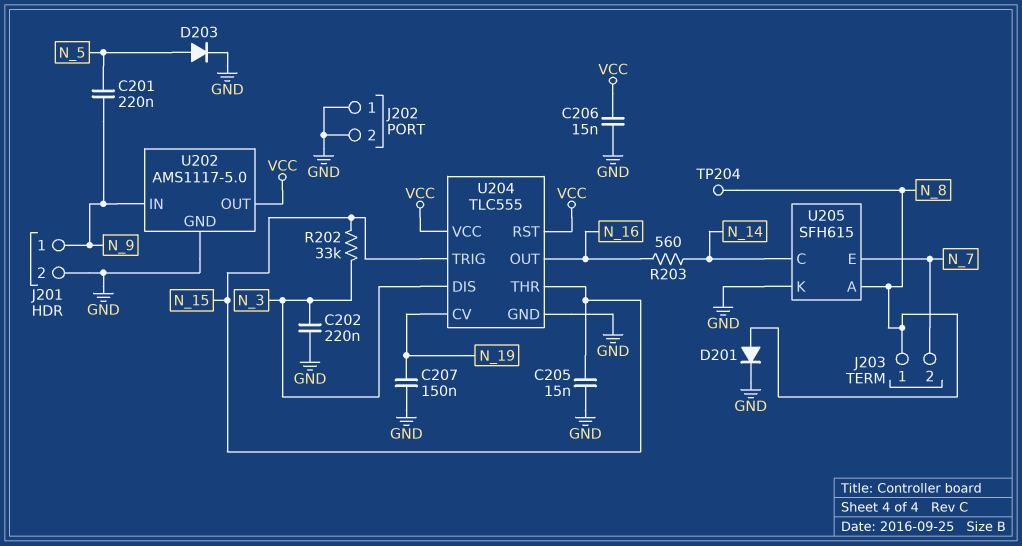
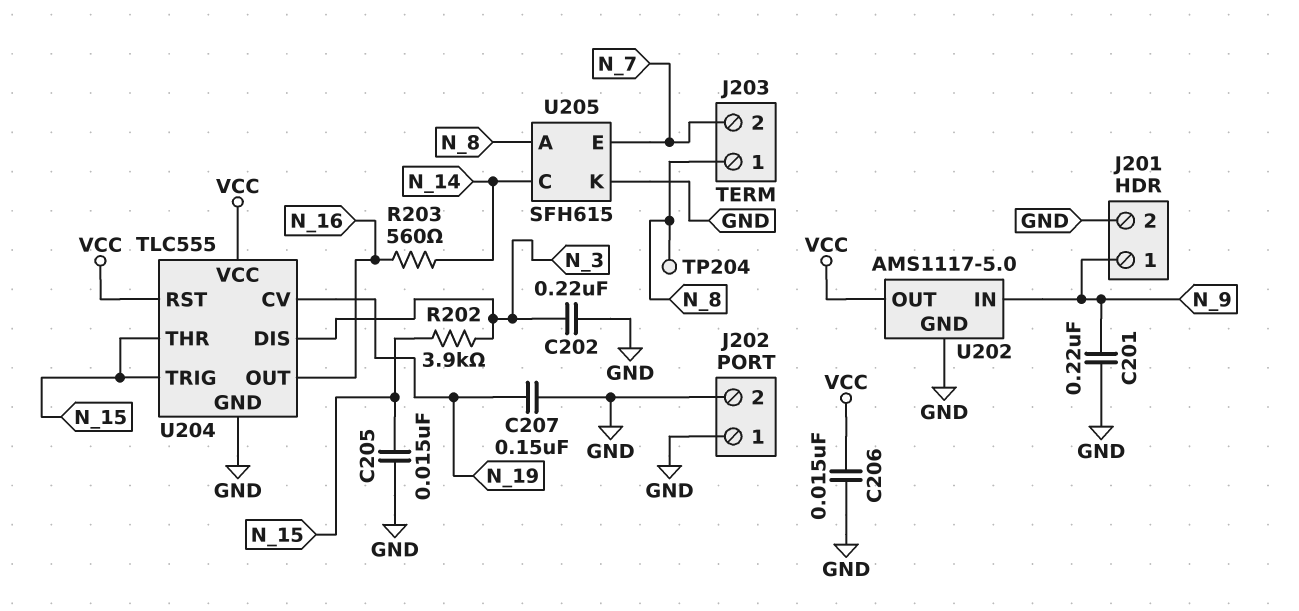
C201: 220nF (N_5, N_9) -> 220nF (GND, N_9)
D201: diode (A N_8, K GND) -> none
D203: diode (A N_5, K GND) -> none
R202: 33k (N_3, N_15) -> 3.9k (N_3, N_15)

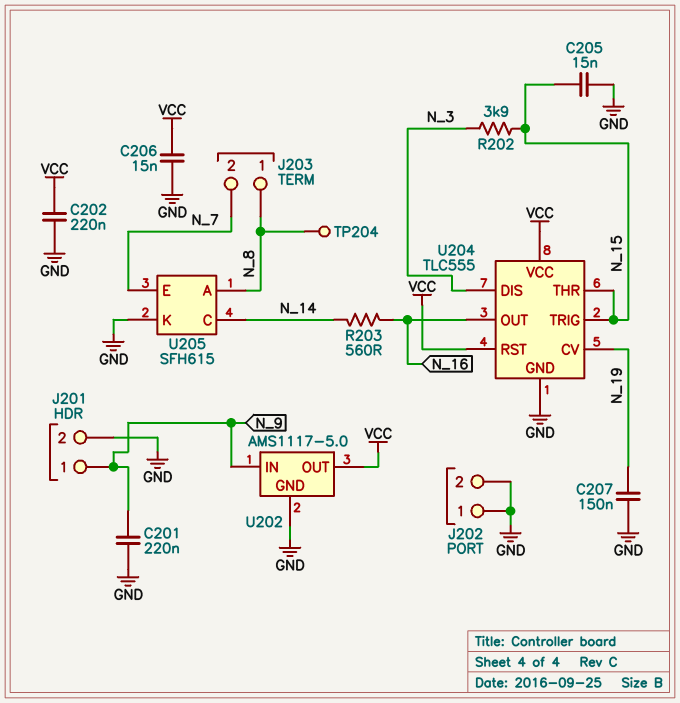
C202: 220nF (GND, N_3) -> 220nF (GND, VCC)

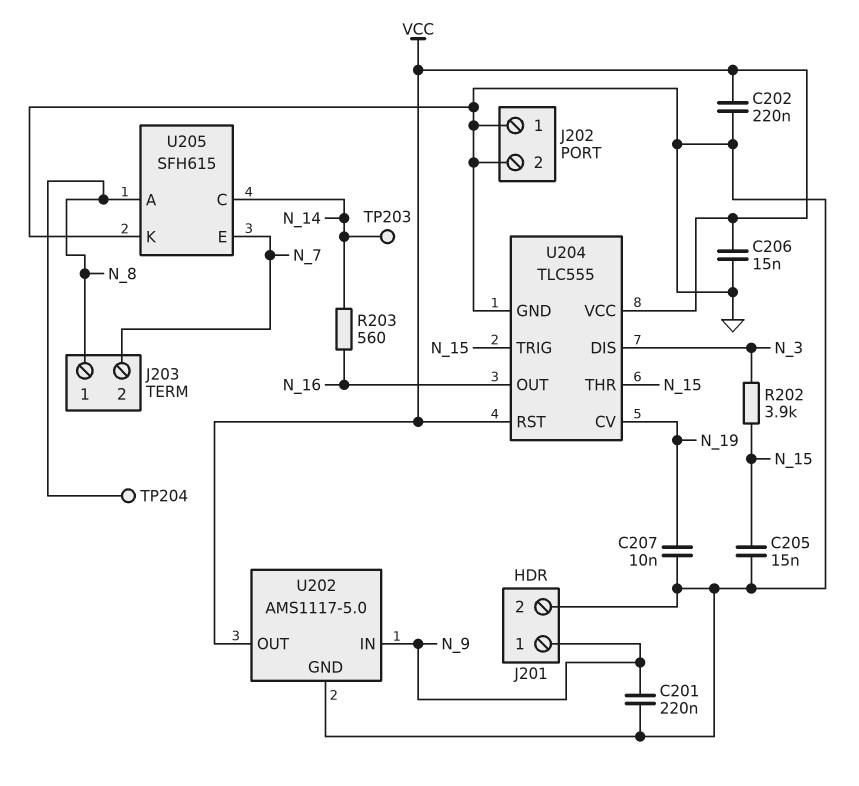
C207: 150nF (GND, N_19) -> 10nF (GND, N_19)
TP203: none -> test point (N_14)

